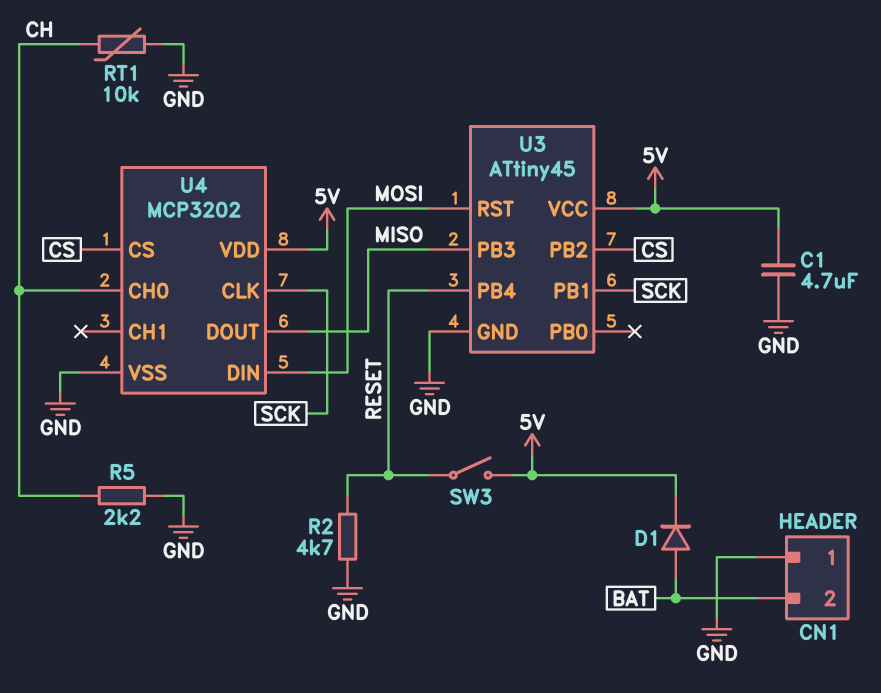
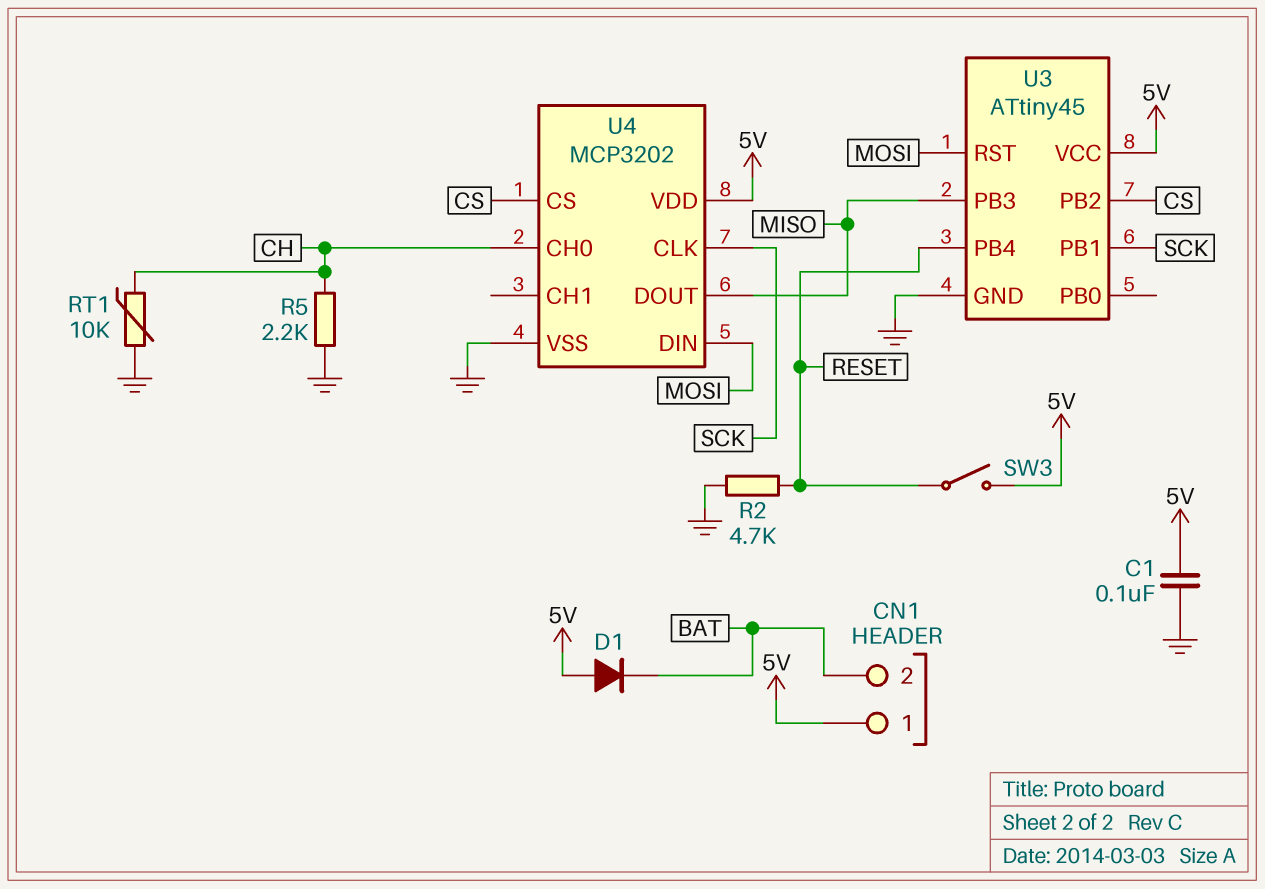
C1: 4.7uF (5V, GND) -> 100nF (5V, GND)
CN1 pin 1: GND -> 5V
D1: diode (A BAT, K 5V) -> diode (A 5V, K BAT)

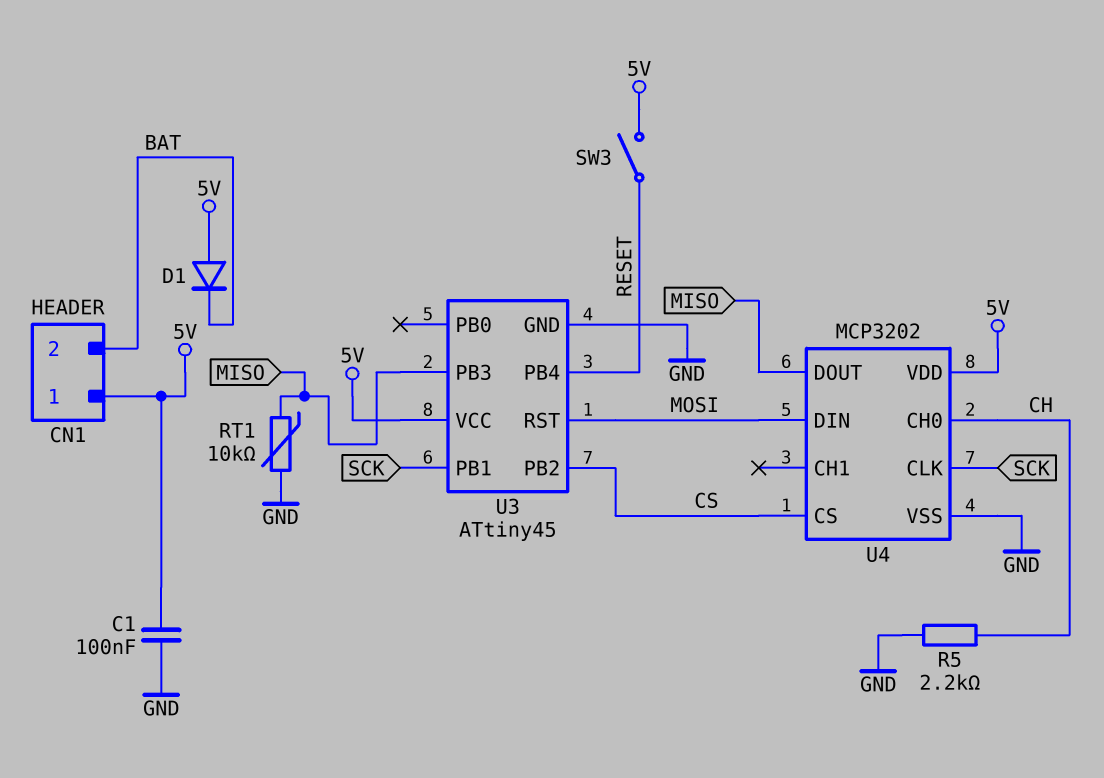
R2: 4.7k (GND, RESET) -> none
RT1: 10k (CH, GND) -> 10k (GND, MISO)

